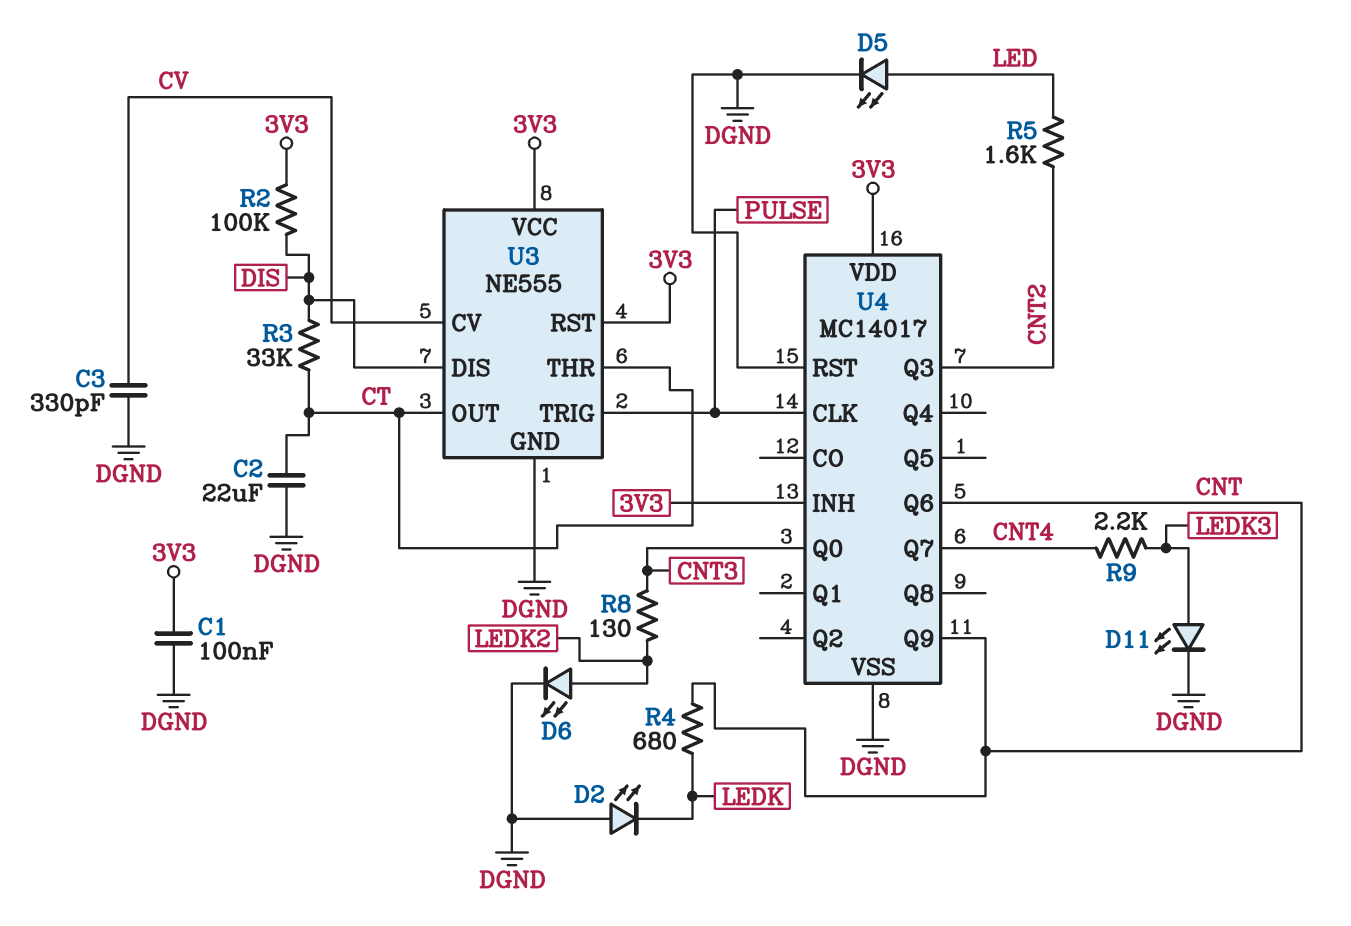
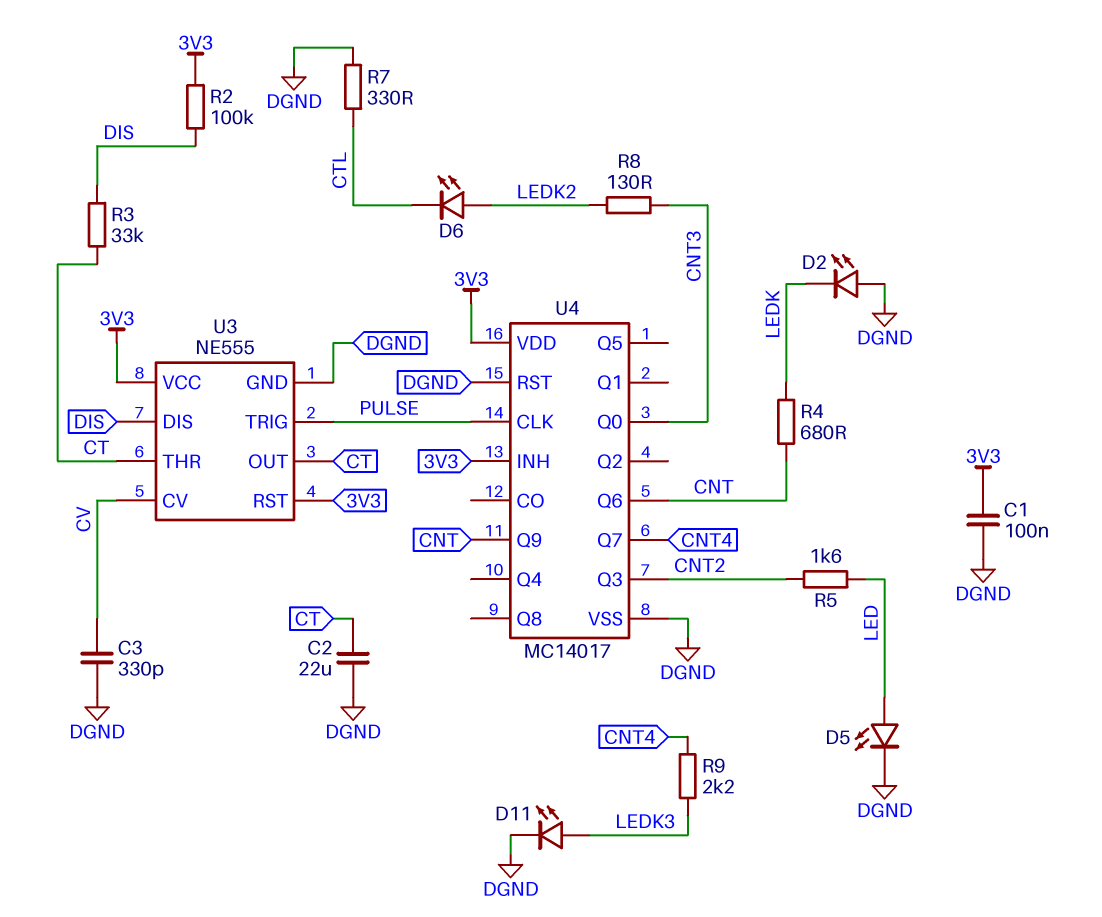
D6: LED (A LEDK2, K DGND) -> LED (A LEDK2, K CTL)
R7: none -> 330 (CTL, DGND)

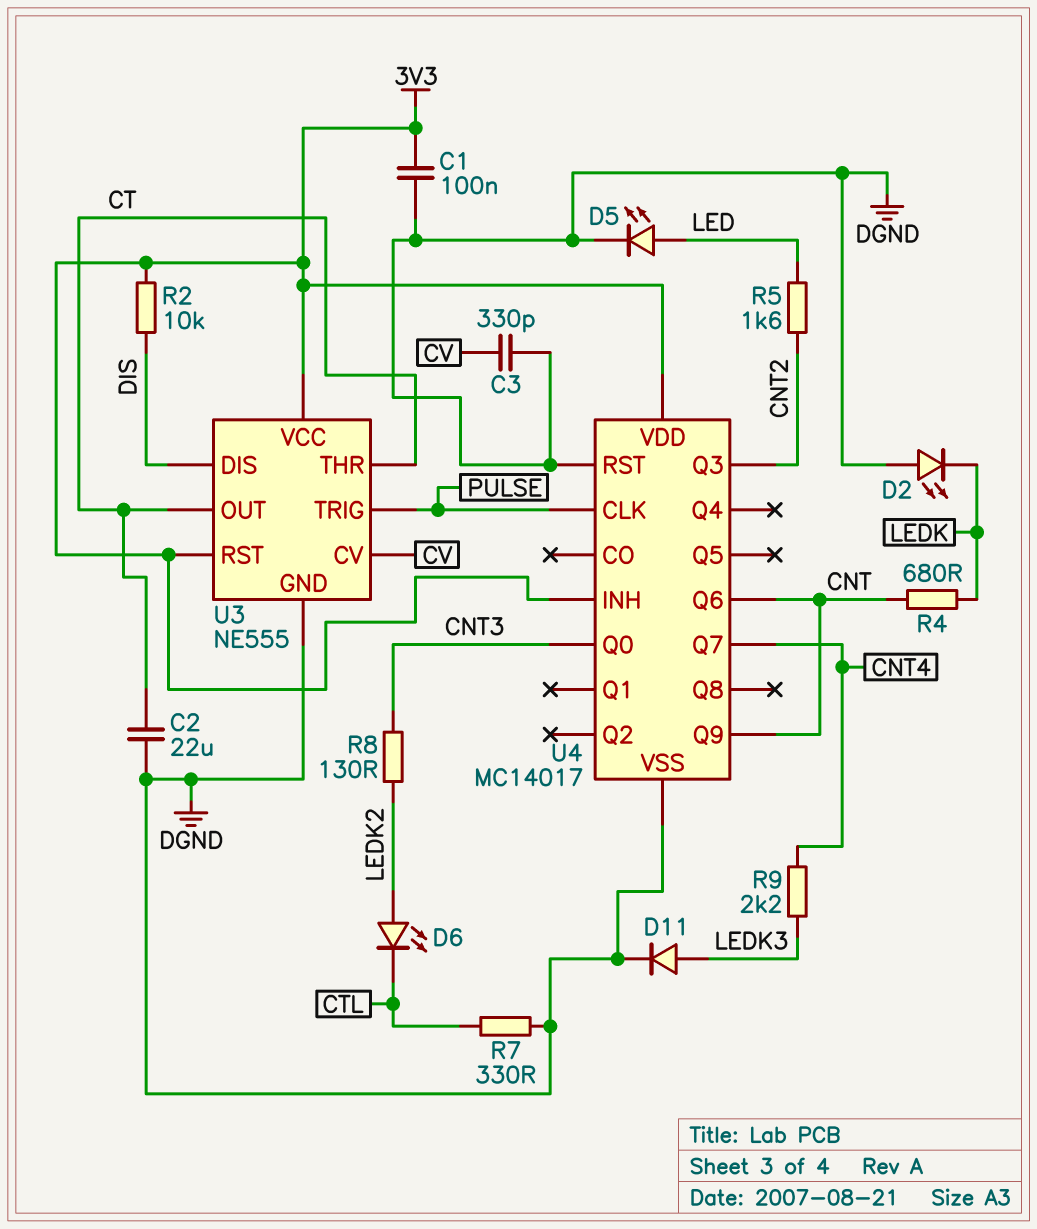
D11: LED (A LEDK3, K DGND) -> diode (A LEDK3, K DGND)
R2: 100k (3V3, DIS) -> 10k (3V3, DIS)
R3: 33k (CT, DIS) -> none

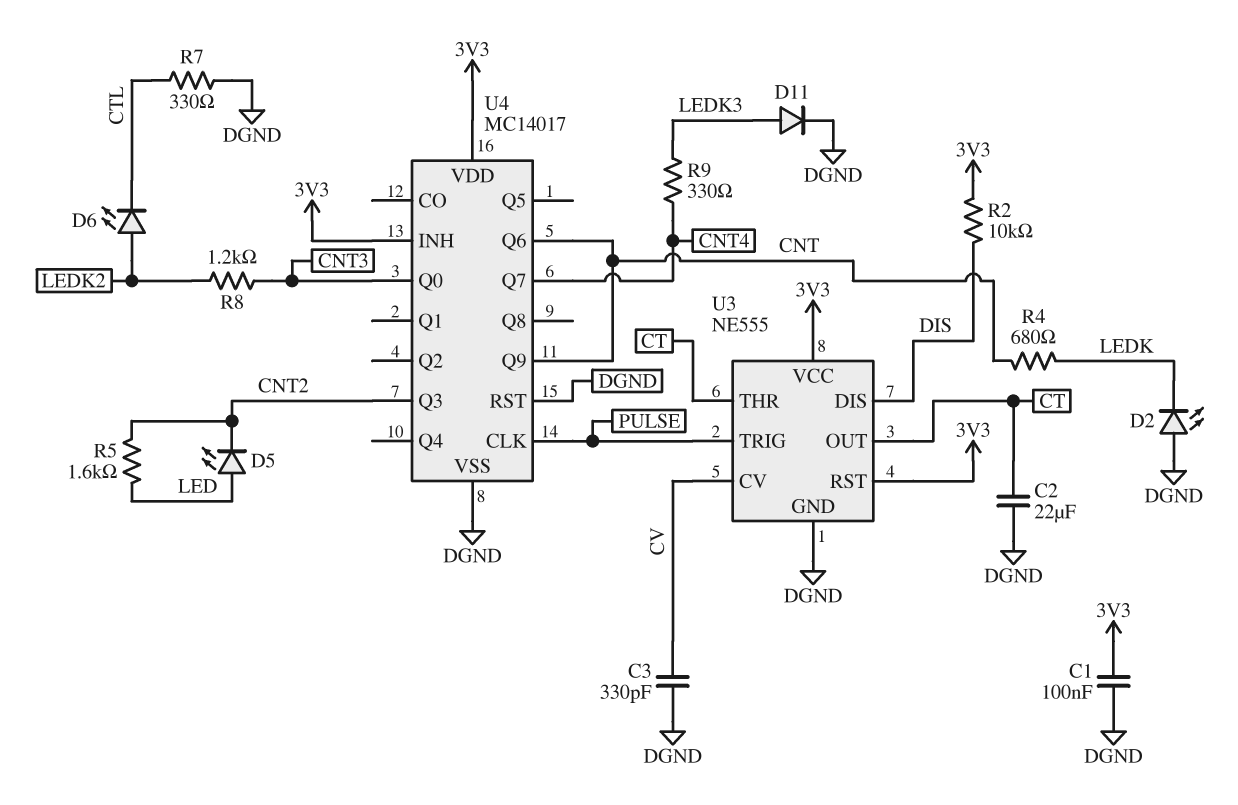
D5: LED (A LED, K DGND) -> LED (A LED, K CNT2)
R8: 130 (CNT3, LEDK2) -> 1.2k (CNT3, LEDK2)
R9: 2.2k (CNT4, LEDK3) -> 330 (CNT4, LEDK3)

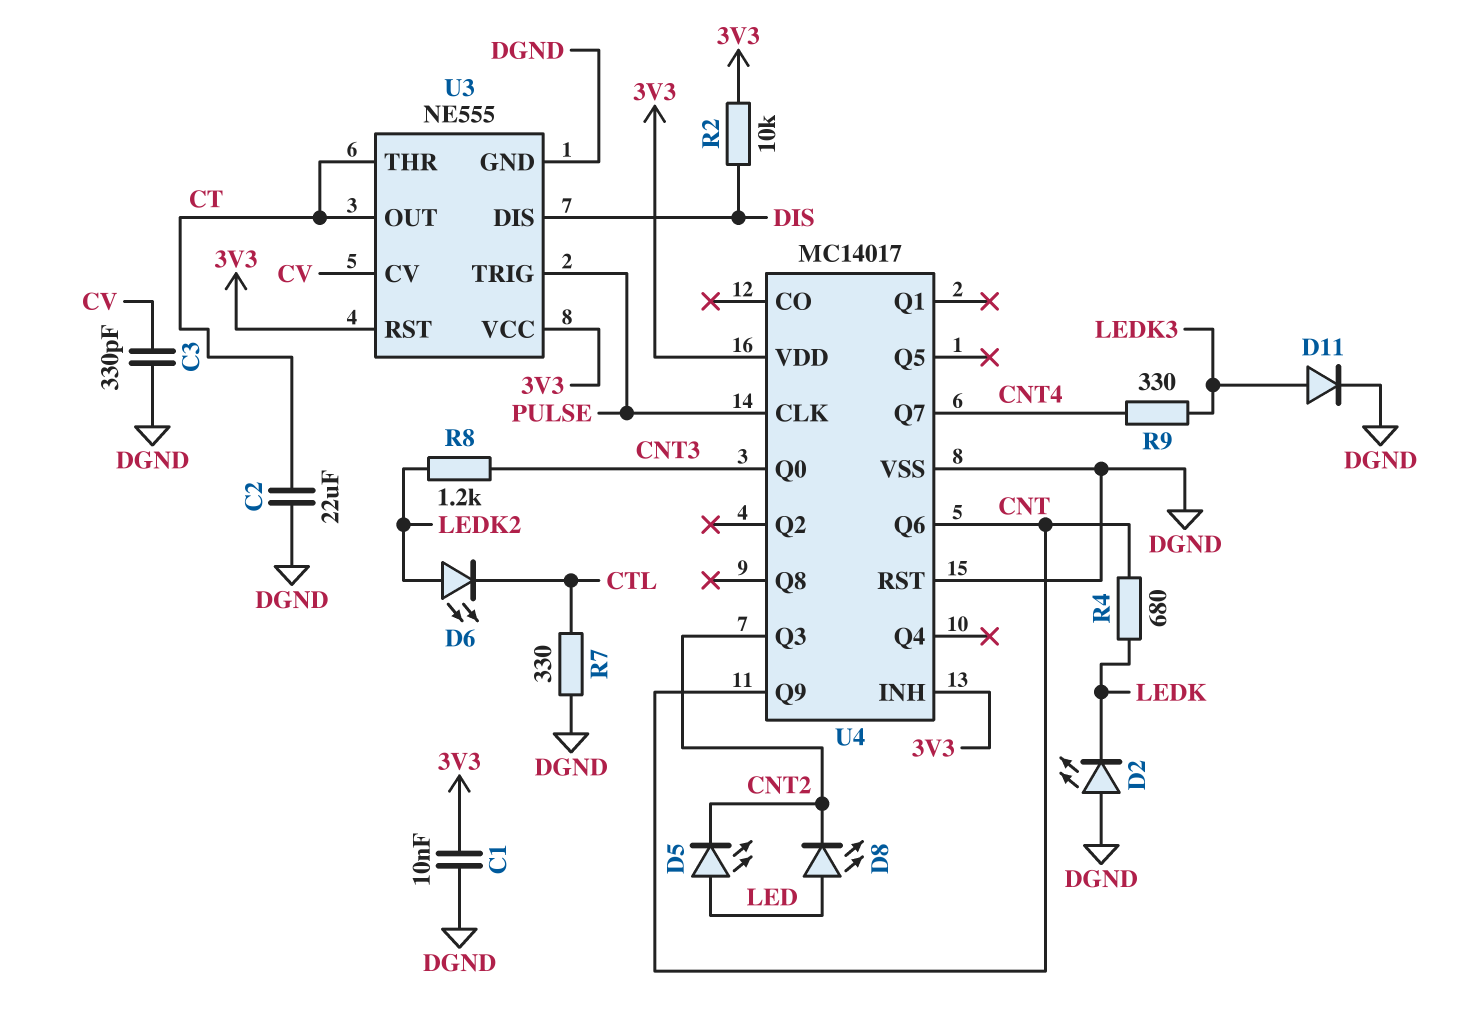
C1: 100nF (3V3, DGND) -> 10nF (3V3, DGND)
D8: none -> LED (A LED, K CNT2)
R5: 1.6k (CNT2, LED) -> none

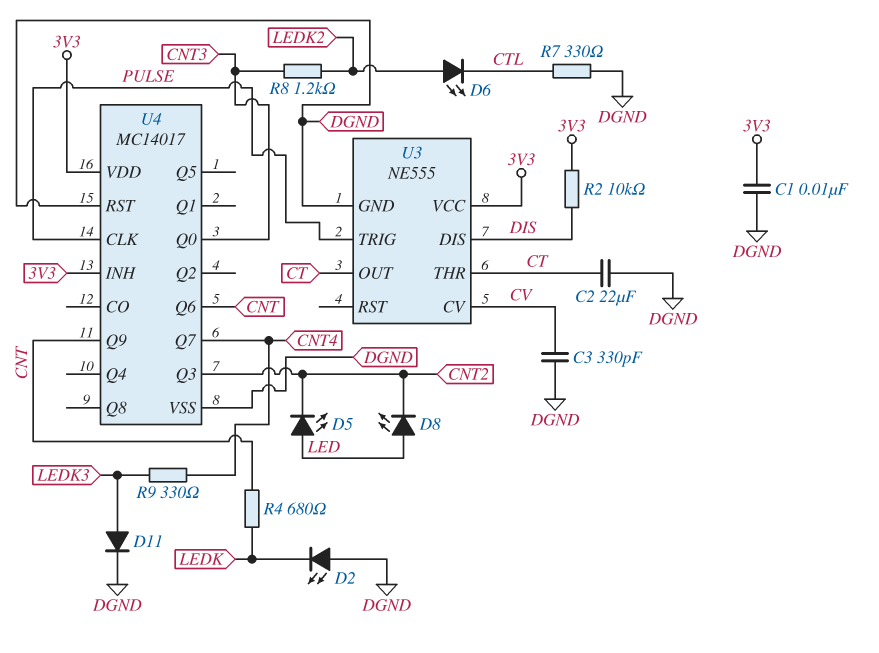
U3 pin RST: 3V3 -> none

